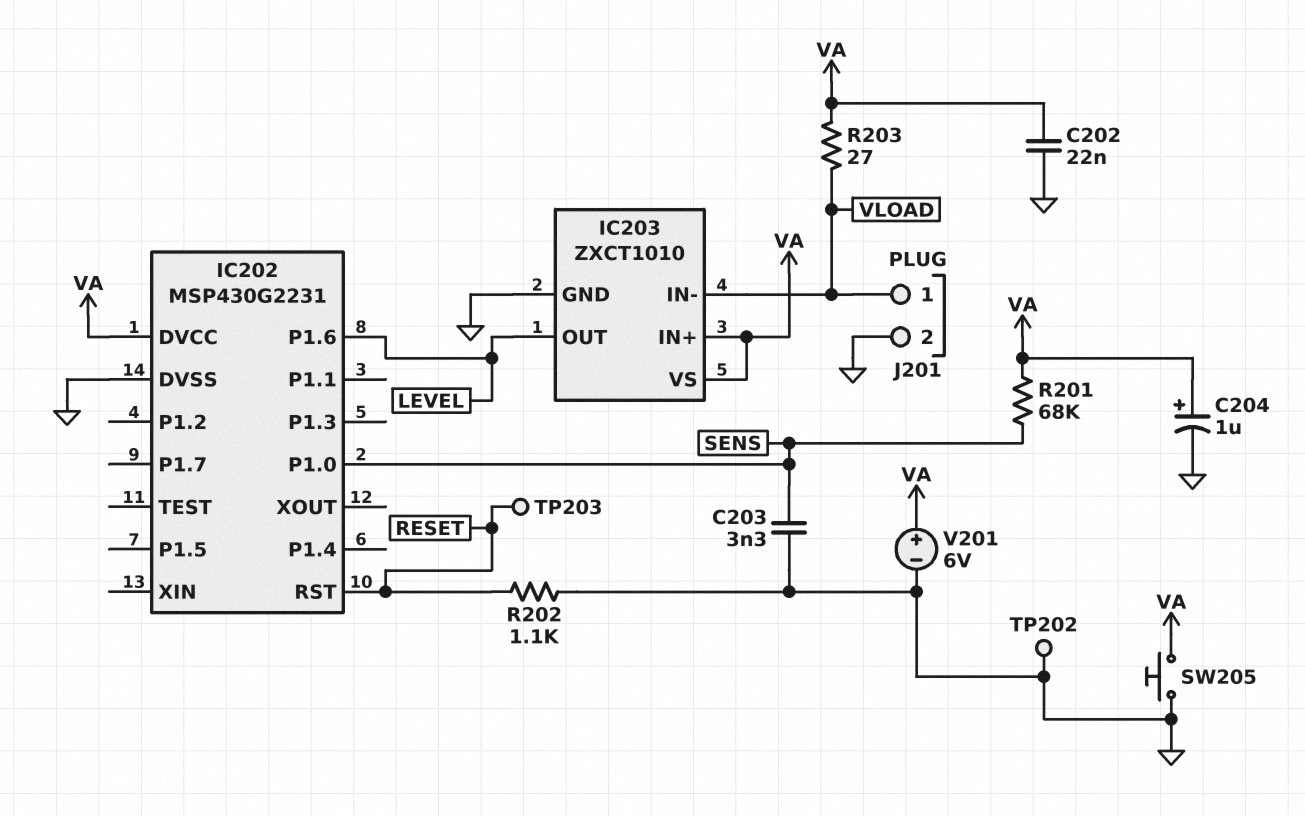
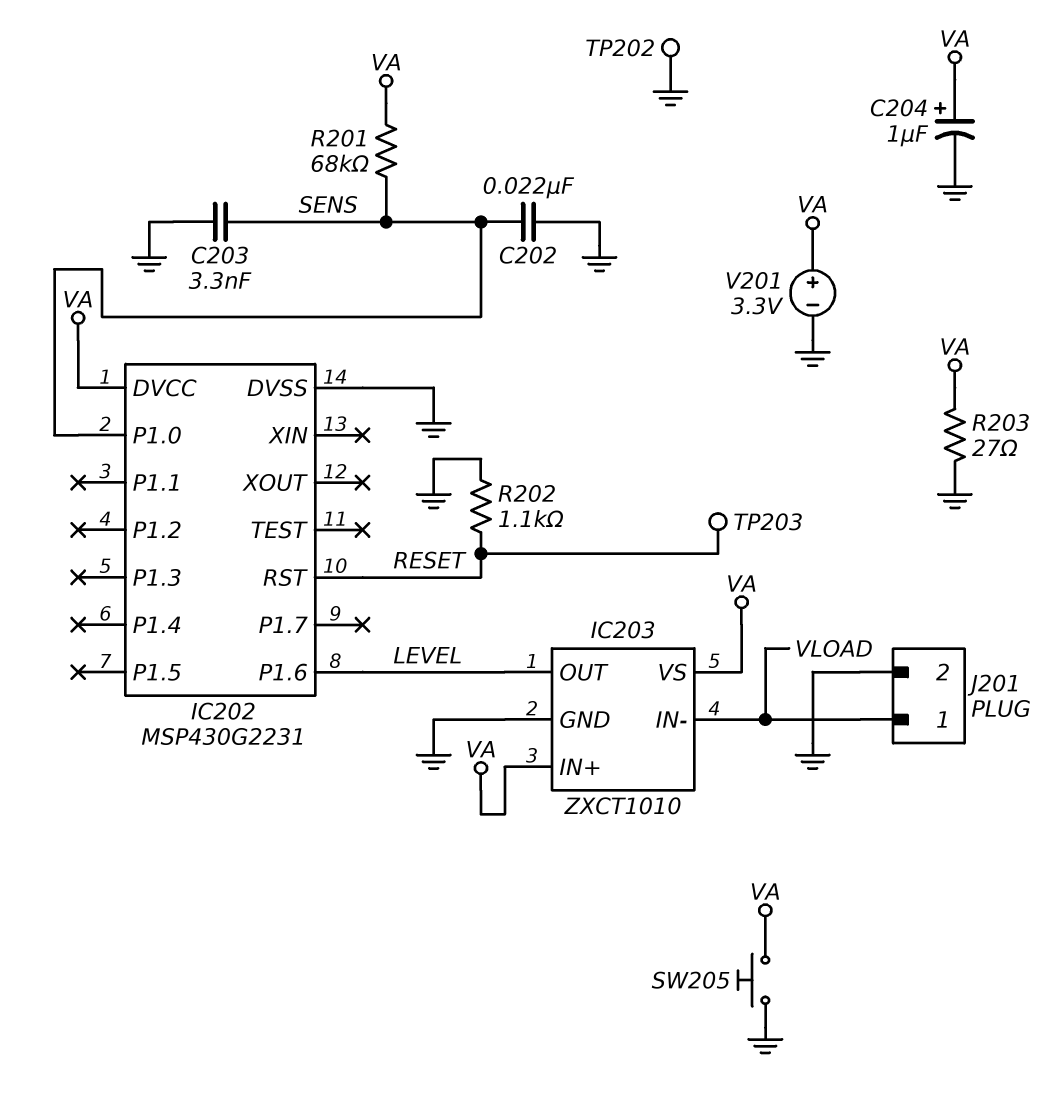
C202: 22nF (GND, VA) -> 22nF (GND, SENS)
R203: 27 (VA, VLOAD) -> 27 (GND, VA)
V201: 6V (plus VA, minus GND) -> 3.3V (plus VA, minus GND)

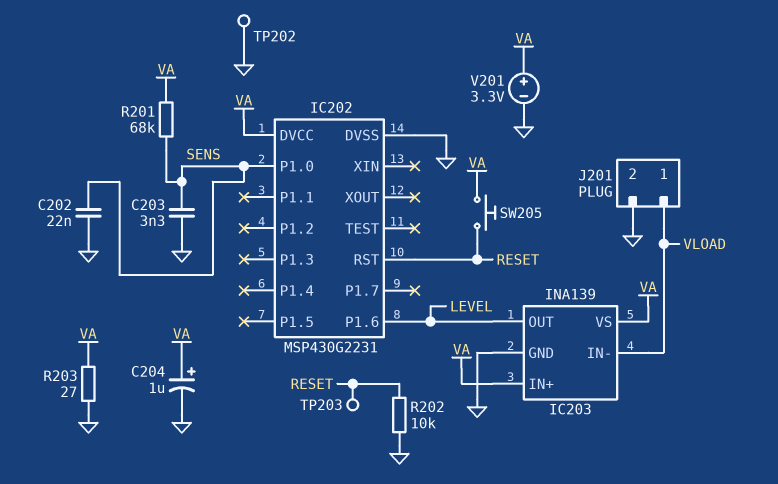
IC203: ZXCT1010 -> INA139
R202: 1.1k (GND, RESET) -> 10k (GND, RESET)
SW205: button (GND, VA) -> button (RESET, VA)

